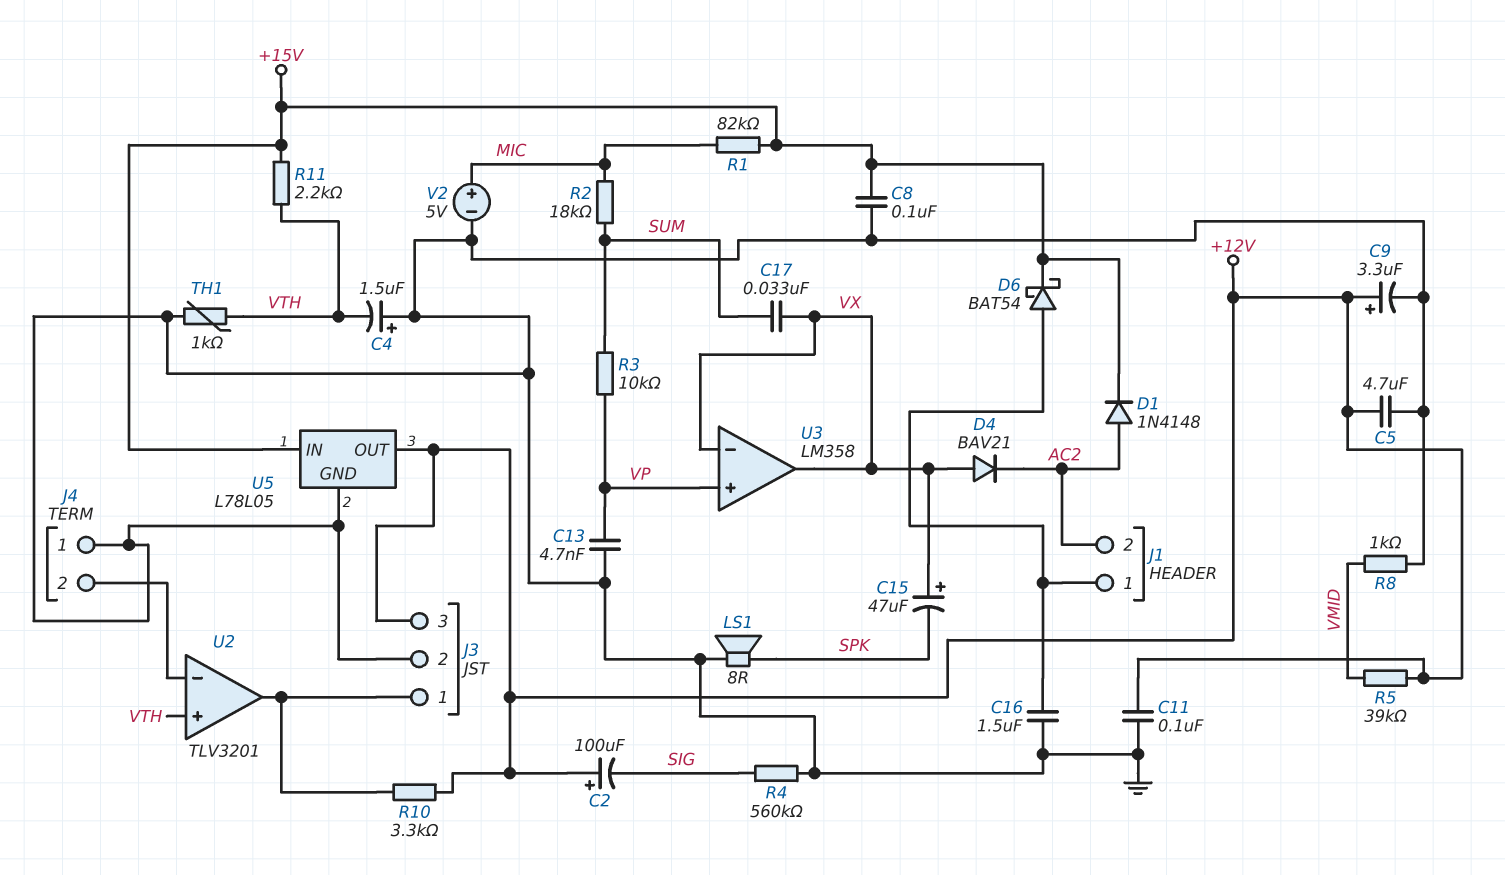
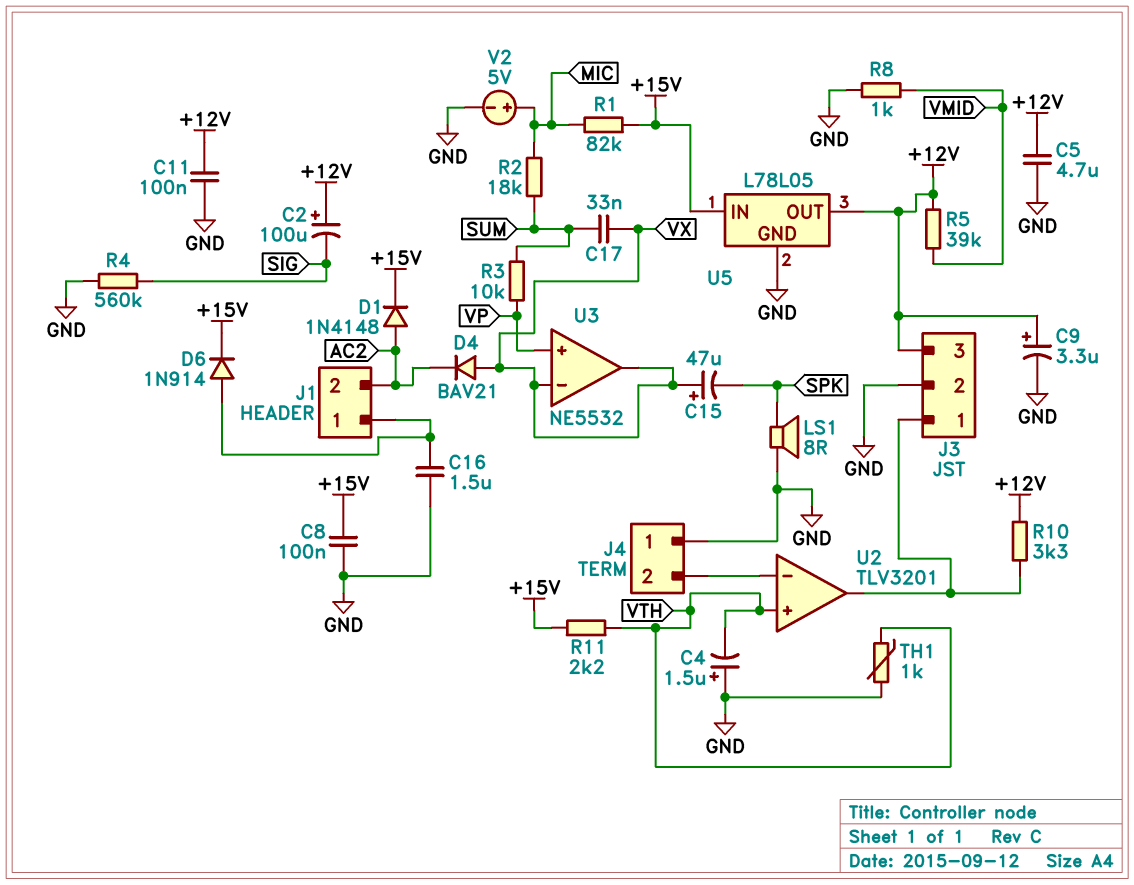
C13: 4.7nF (GND, VP) -> none
D6: schottky BAT54 (A J1/1, K +15V) -> diode 1N914 (A J1/1, K +15V)
U3: LM358 -> NE5532

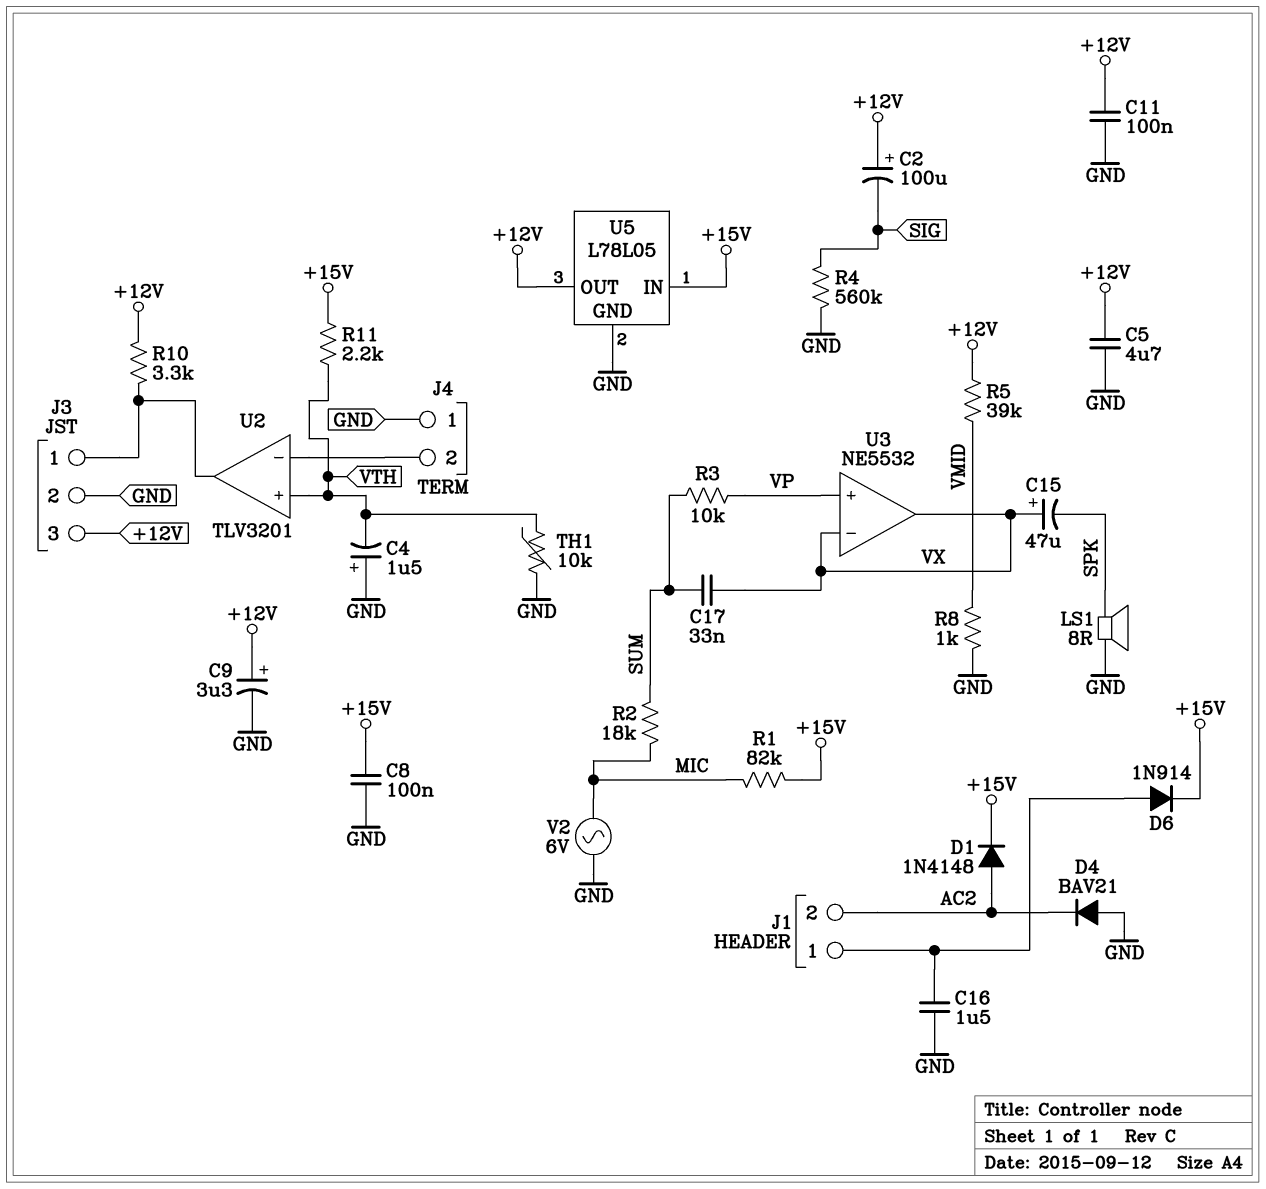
D4: diode BAV21 (A VX, K AC2) -> diode BAV21 (A GND, K AC2)
TH1: 1k (GND, VTH) -> 10k (GND, VTH)
V2: 5V (plus MIC, minus GND) -> AC 6V (GND, MIC)

